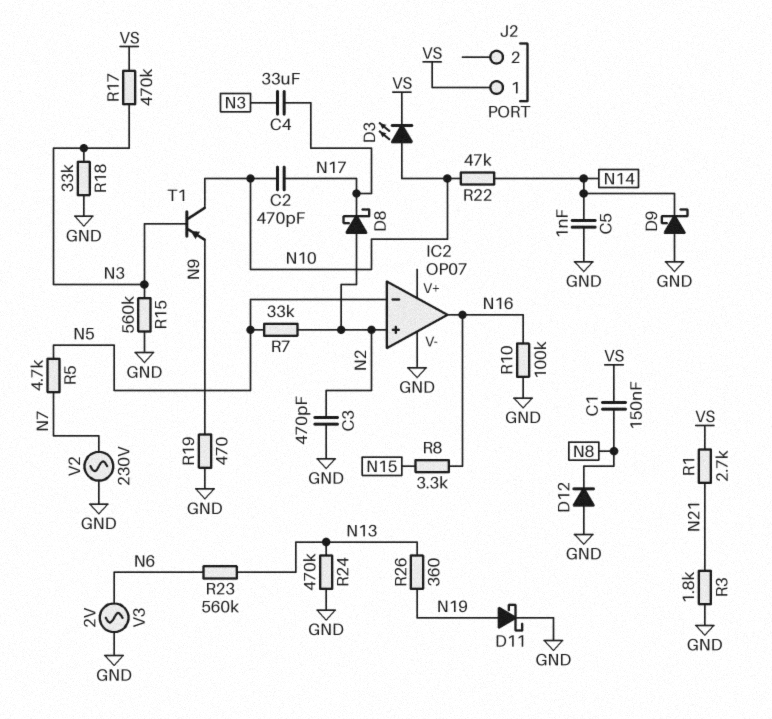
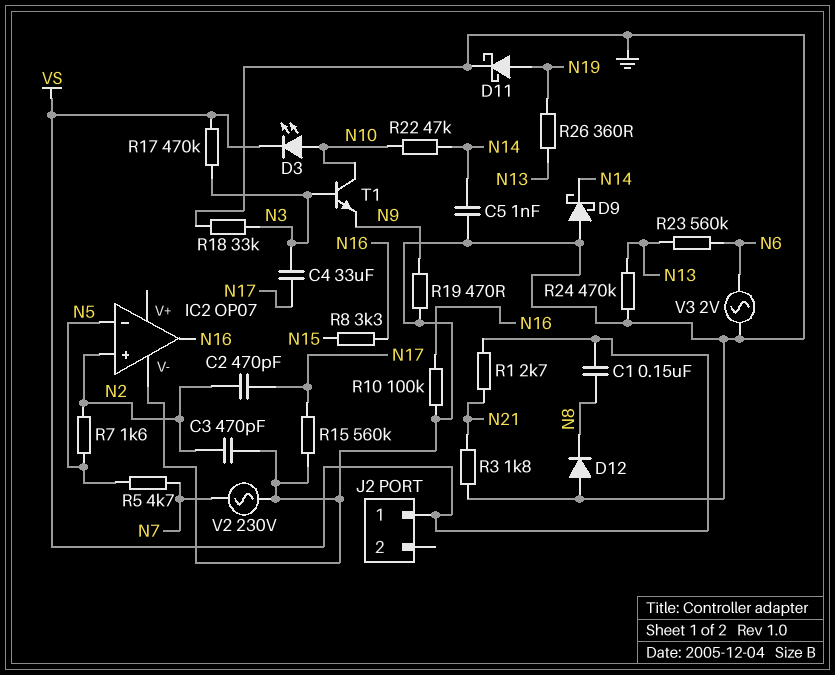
C2: 470pF (N10, N17) -> 470pF (N2, N17)
D8: schottky (A N2, K N17) -> none
R7: 33k (N2, N5) -> 1.6k (N2, N5)
R15: 560k (GND, N3) -> 560k (GND, N17)
T1: PNP (B N3, C N10, E N9) -> NPN (B N3, C N10, E N9)

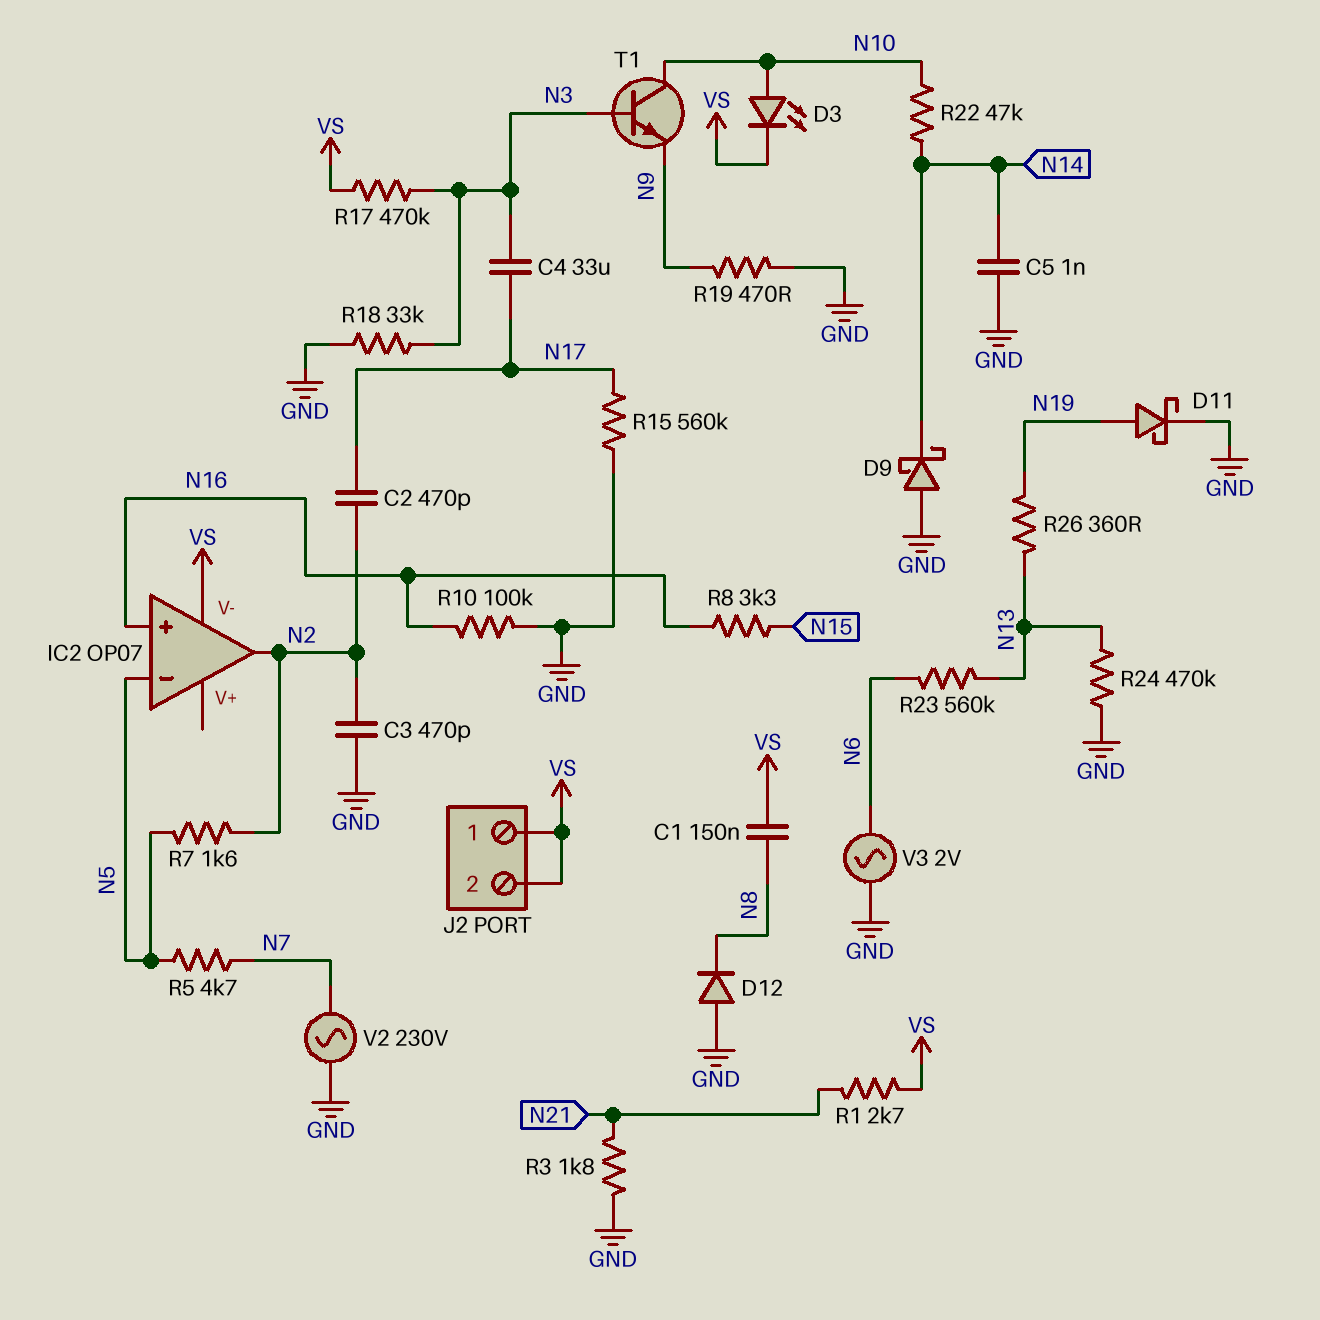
IC2 pin V-: GND -> VS
IC2 pin in+: N2 -> N16
IC2 pin out: N16 -> N2
J2 pin 2: none -> VS

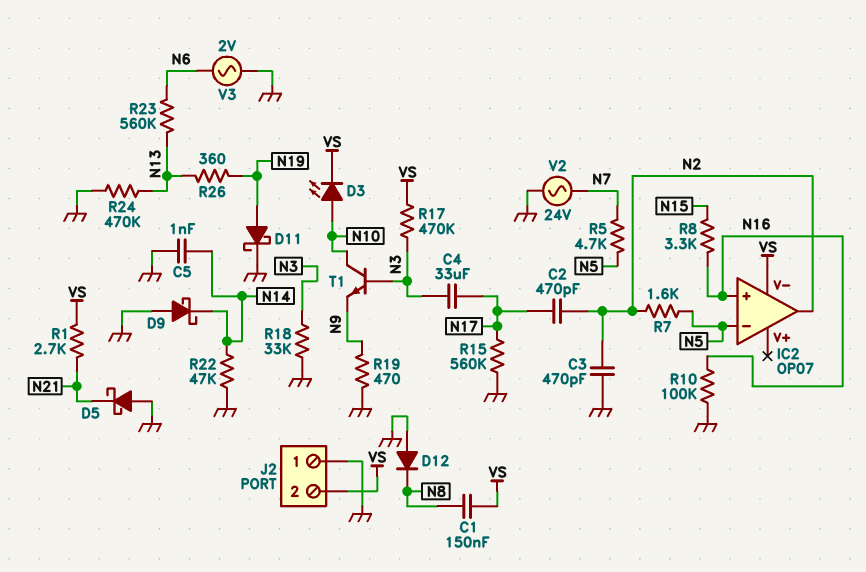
D5: none -> schottky (A GND, K N21)
J2 pin 1: VS -> GND
R3: 1.8k (GND, N21) -> none
R22: 47k (N10, N14) -> 47k (GND, N14)
V2: AC 230V (GND, N7) -> AC 24V (GND, N7)

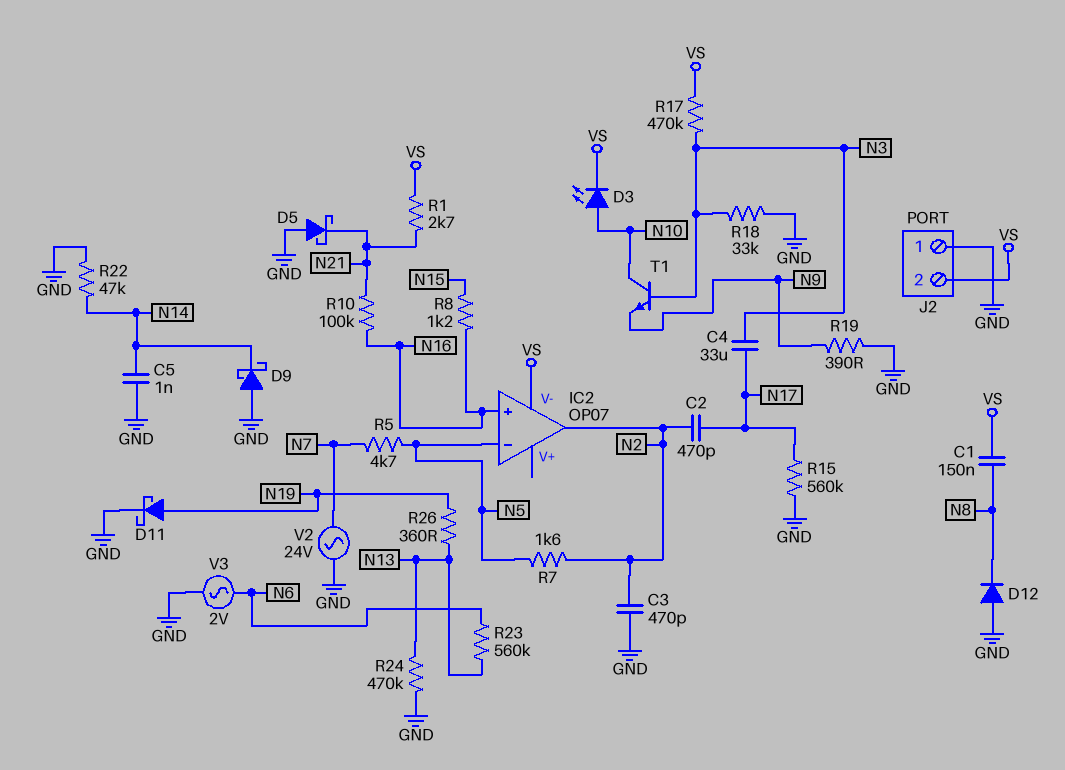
R8: 3.3k (N15, N16) -> 1.2k (N15, N16)
R10: 100k (GND, N16) -> 100k (N16, N21)
R19: 470 (GND, N9) -> 390 (GND, N9)

